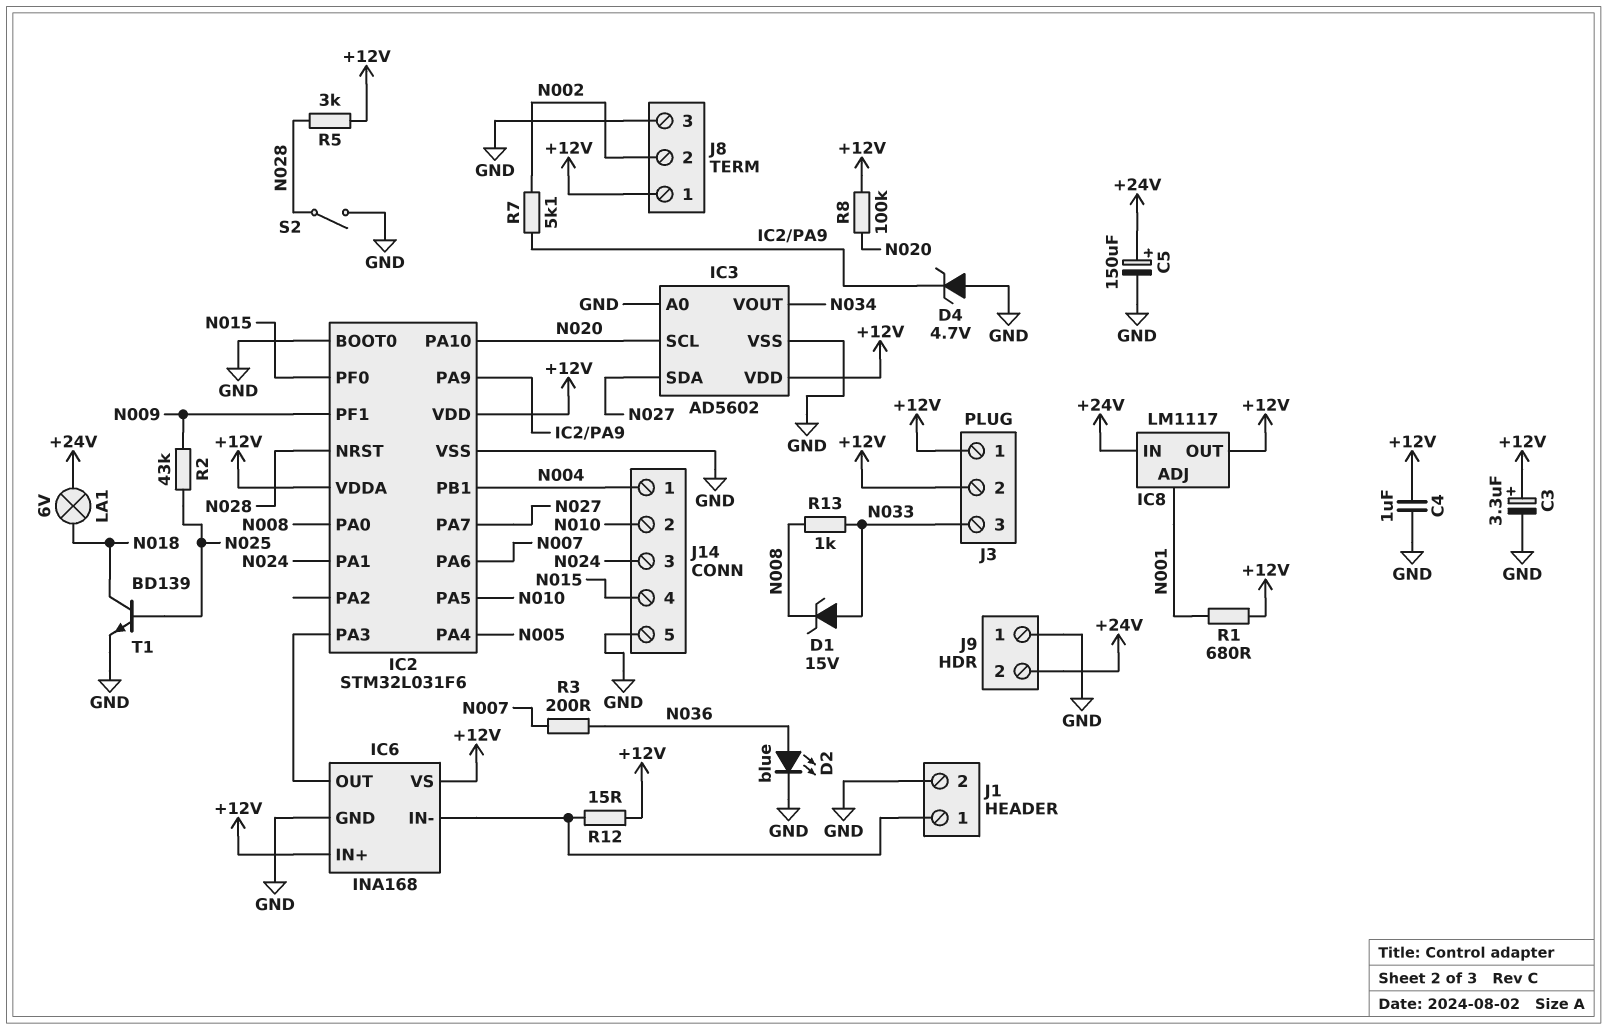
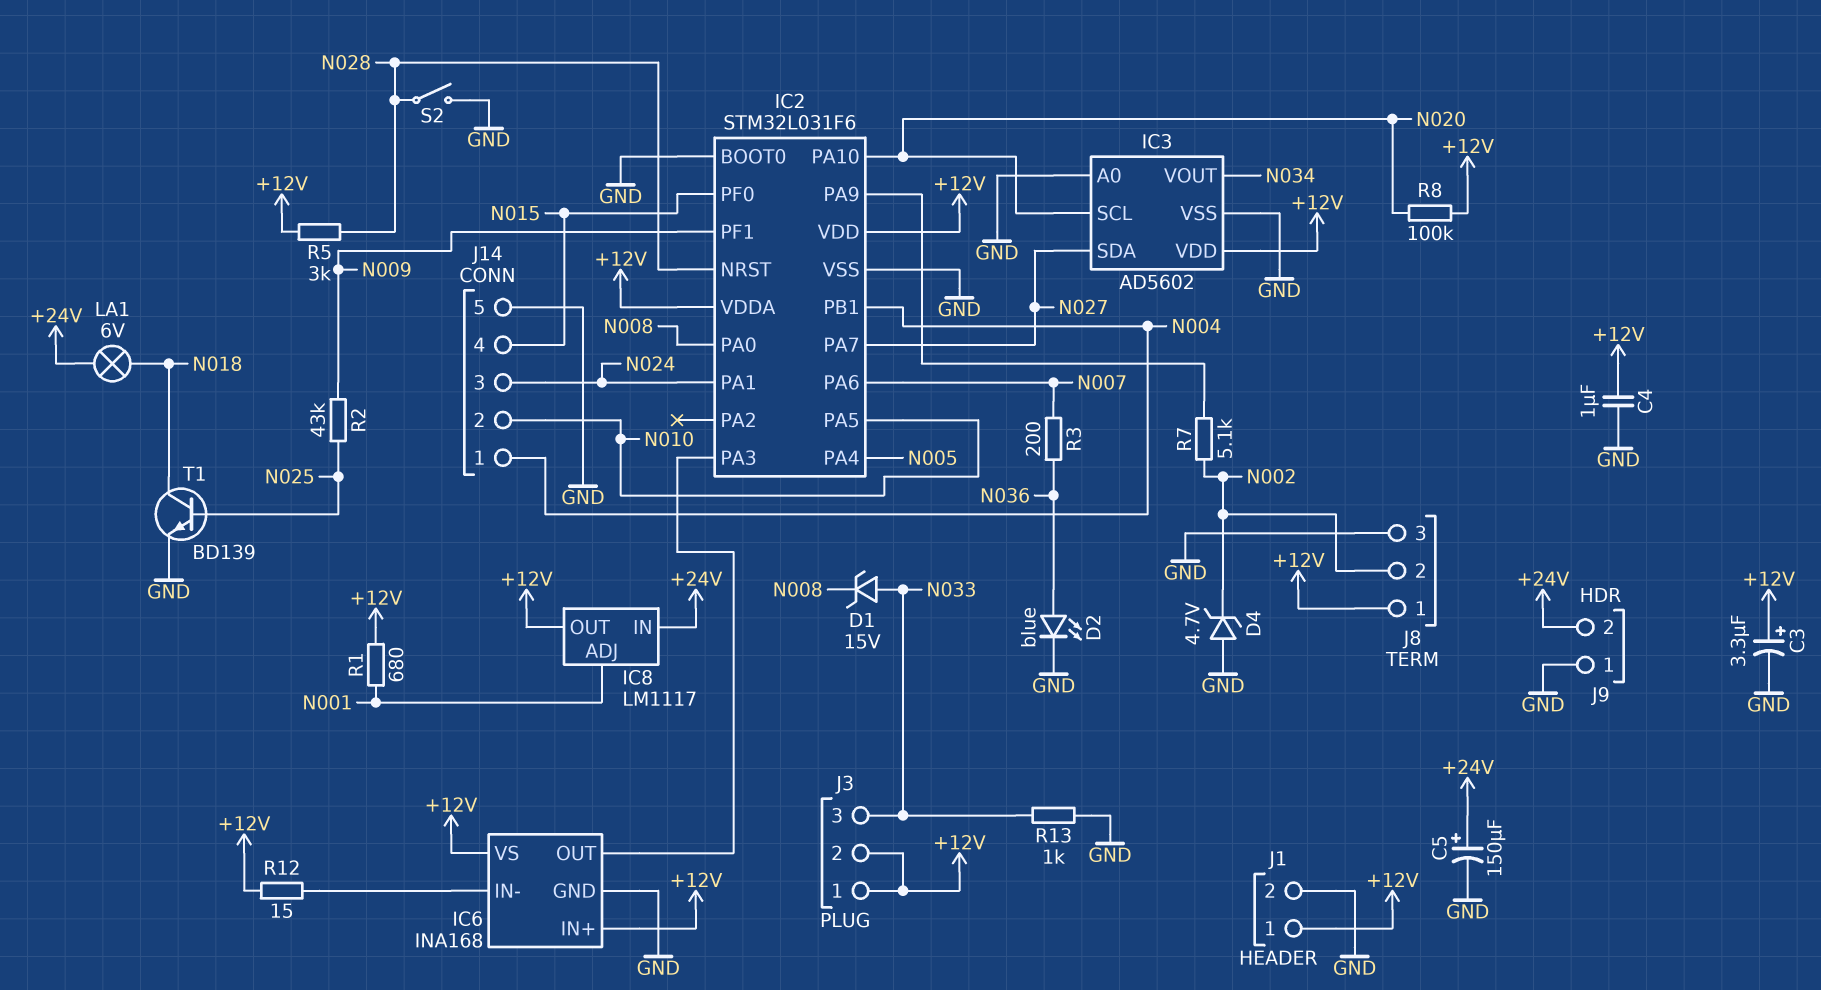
D4: zener 4.7V (A GND, K IC2/PA9) -> zener 4.7V (A GND, K N002)
J1 pin 1: IC6/IN- -> +12V
R13: 1k (N008, N033) -> 1k (GND, N033)

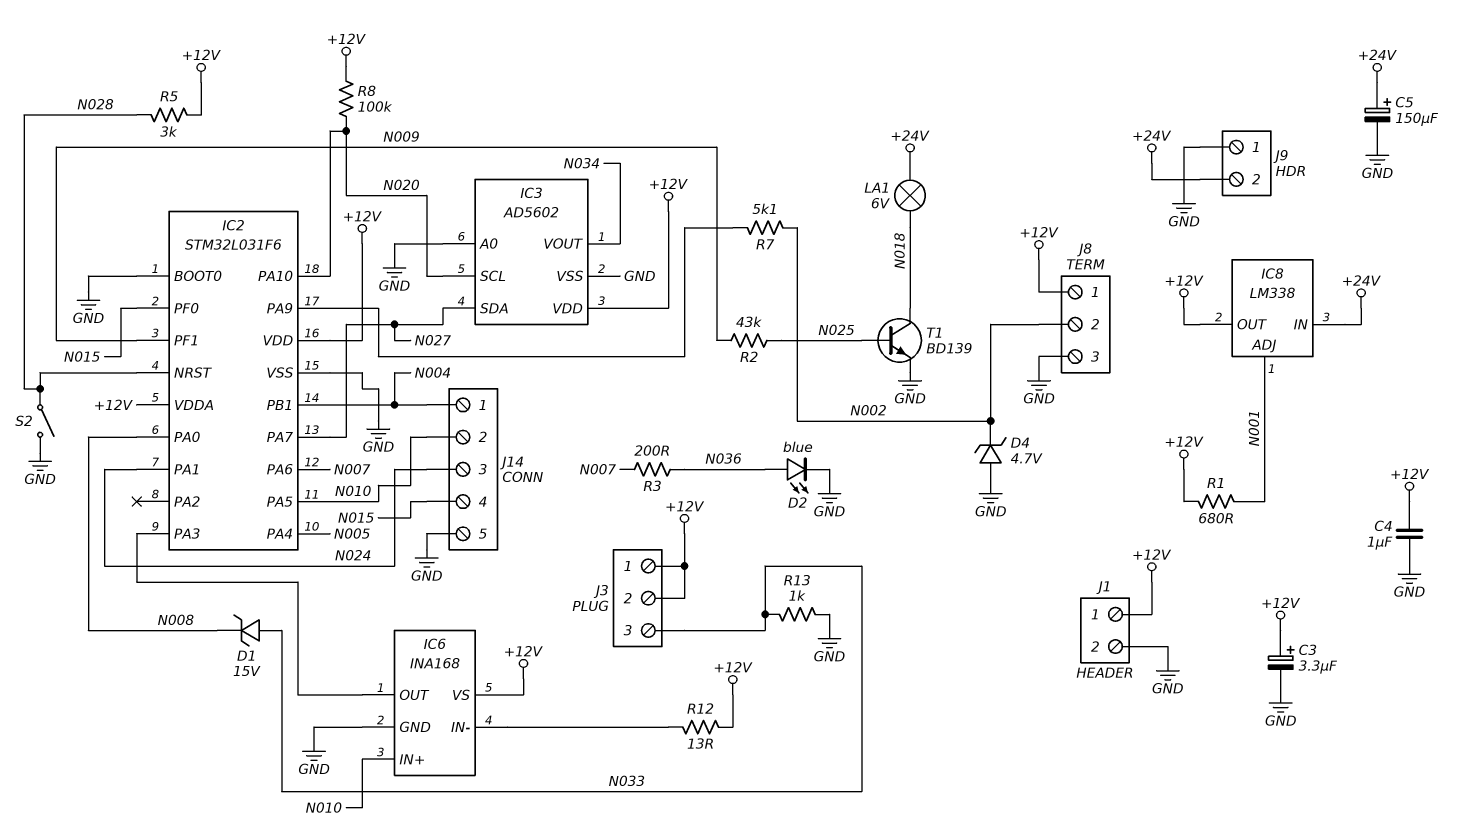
IC6 pin IN+: +12V -> N010
IC8: LM1117 -> LM338
R12: 15 (+12V, IC6/IN-) -> 13 (+12V, IC6/IN-)

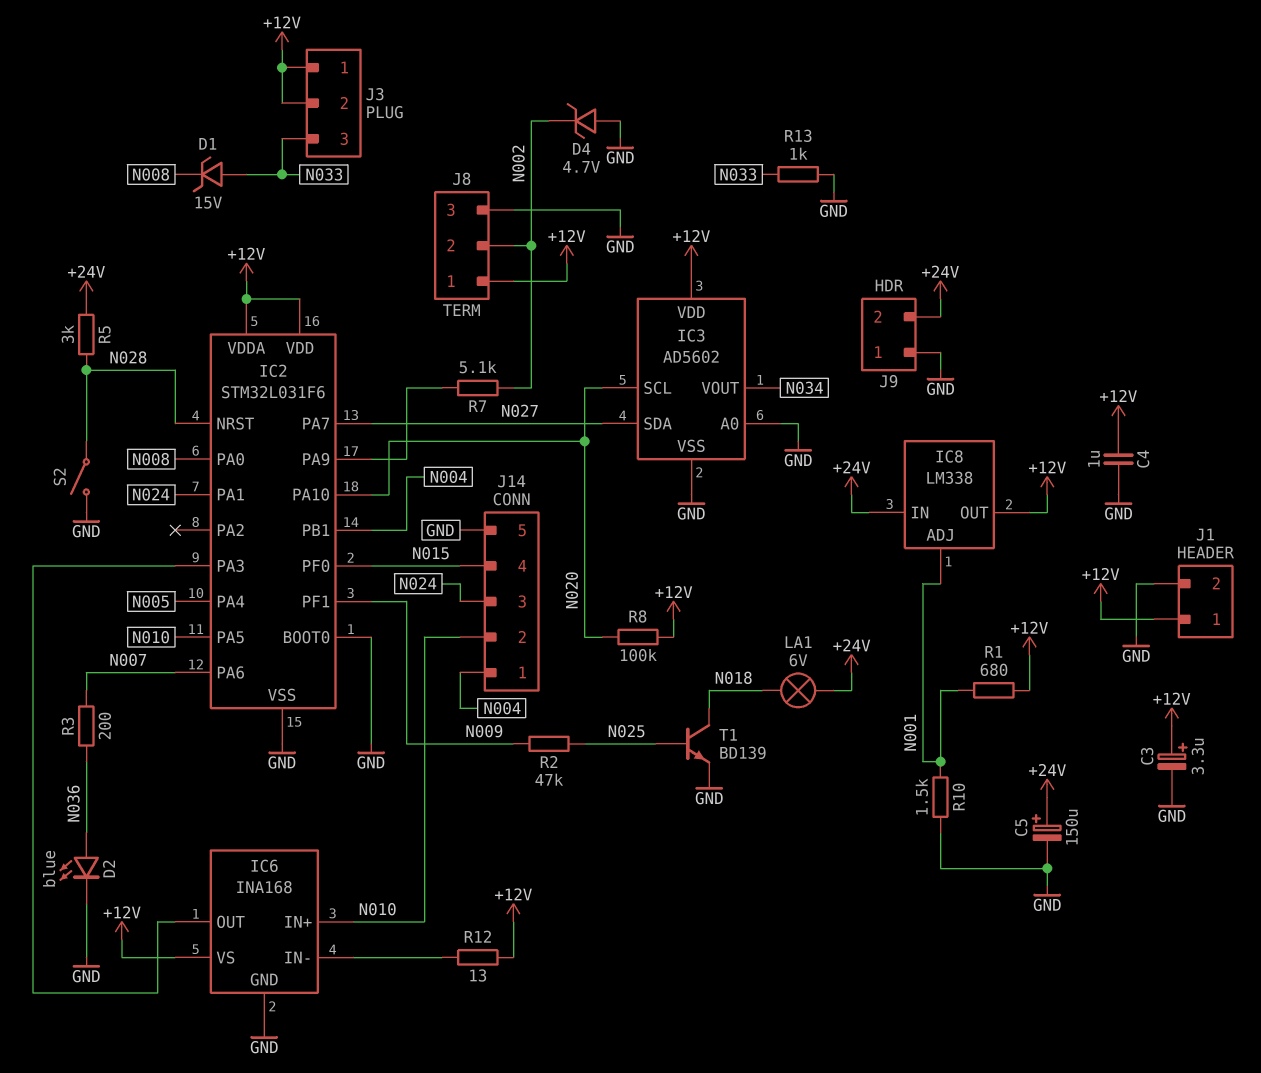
R2: 43k (N009, N025) -> 47k (N009, N025)
R5: 3k (+12V, N028) -> 3k (+24V, N028)
R10: none -> 1.5k (GND, N001)

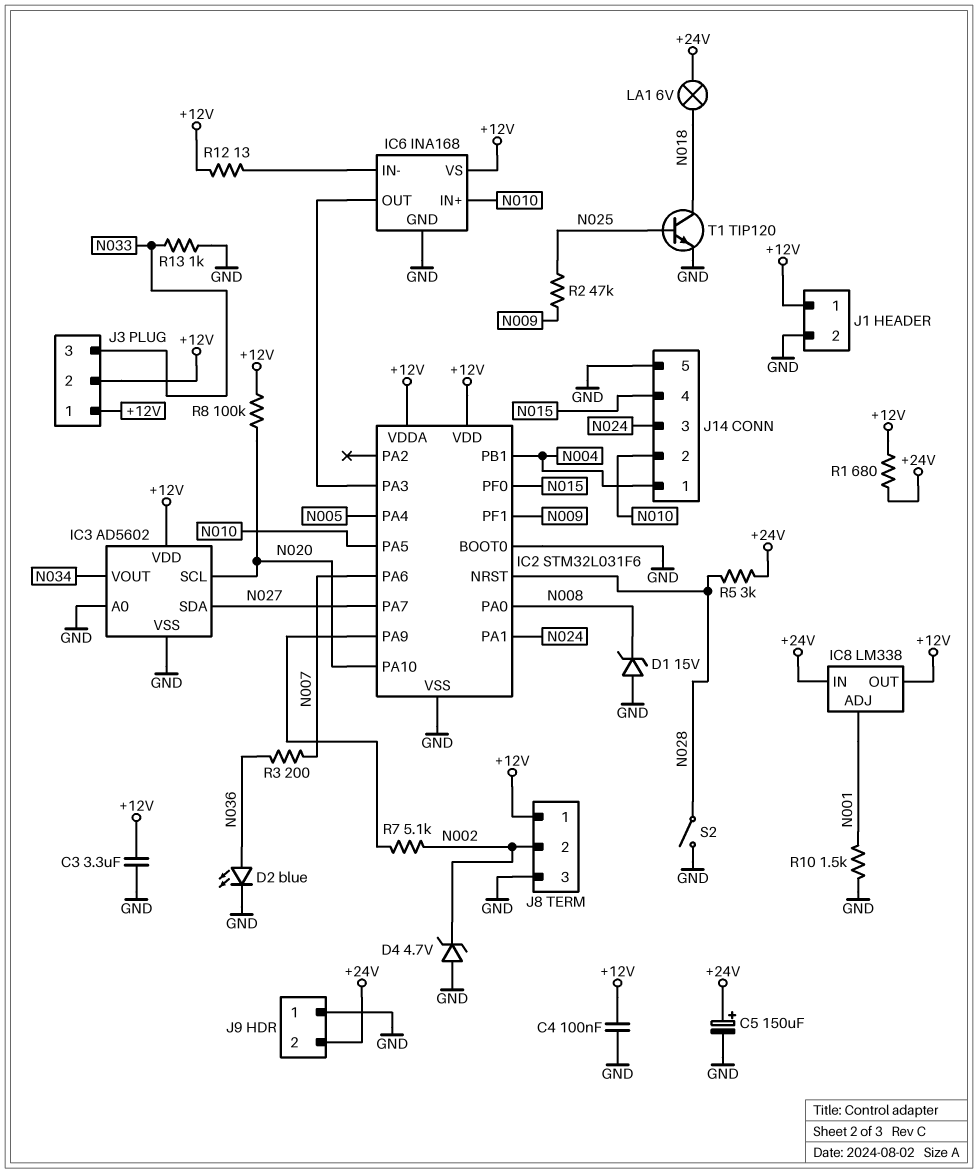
C3: 3.3uF (plus +12V, minus GND) -> 3.3uF (+12V, GND)
C4: 1uF (+12V, GND) -> 100nF (+12V, GND)
D1: zener 15V (A N033, K N008) -> zener 15V (A GND, K N008)
R1: 680 (+12V, N001) -> 680 (+12V, +24V)
T1: NPN BD139 (B N025, C N018, E GND) -> NPN TIP120 (B N025, C N018, E GND)

